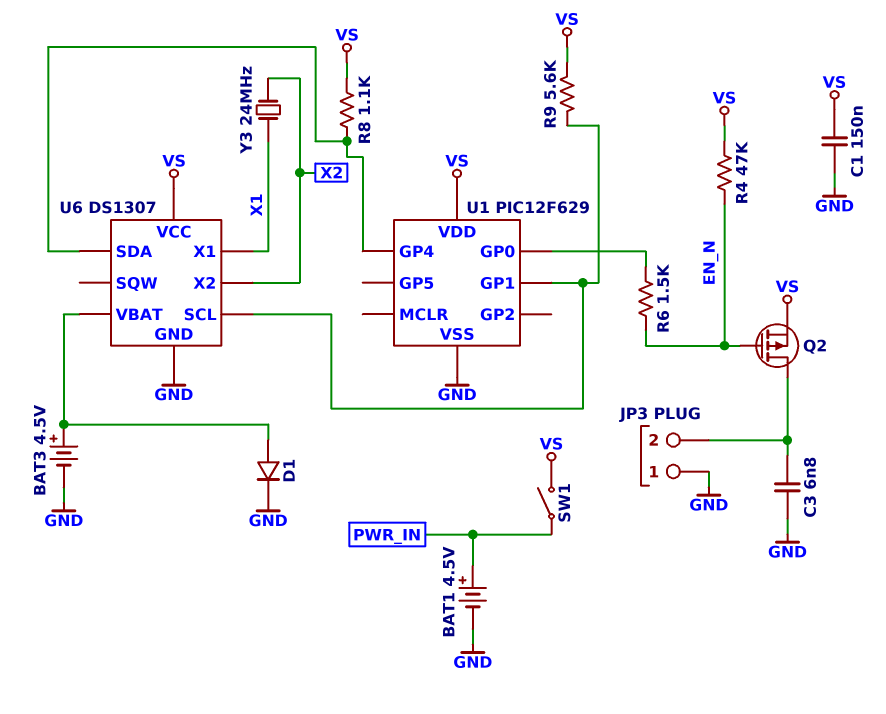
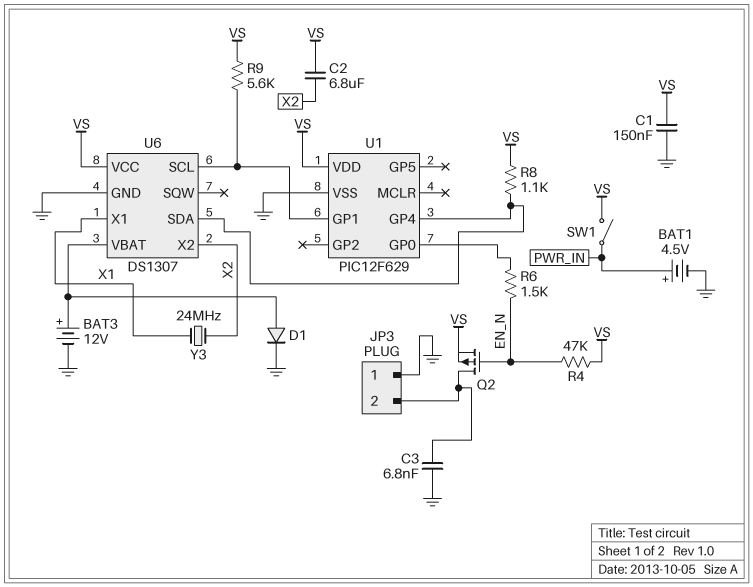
BAT3: 4.5V (plus U6/VBAT, minus GND) -> 12V (plus U6/VBAT, minus GND)
C2: none -> 6.8uF (VS, X2)

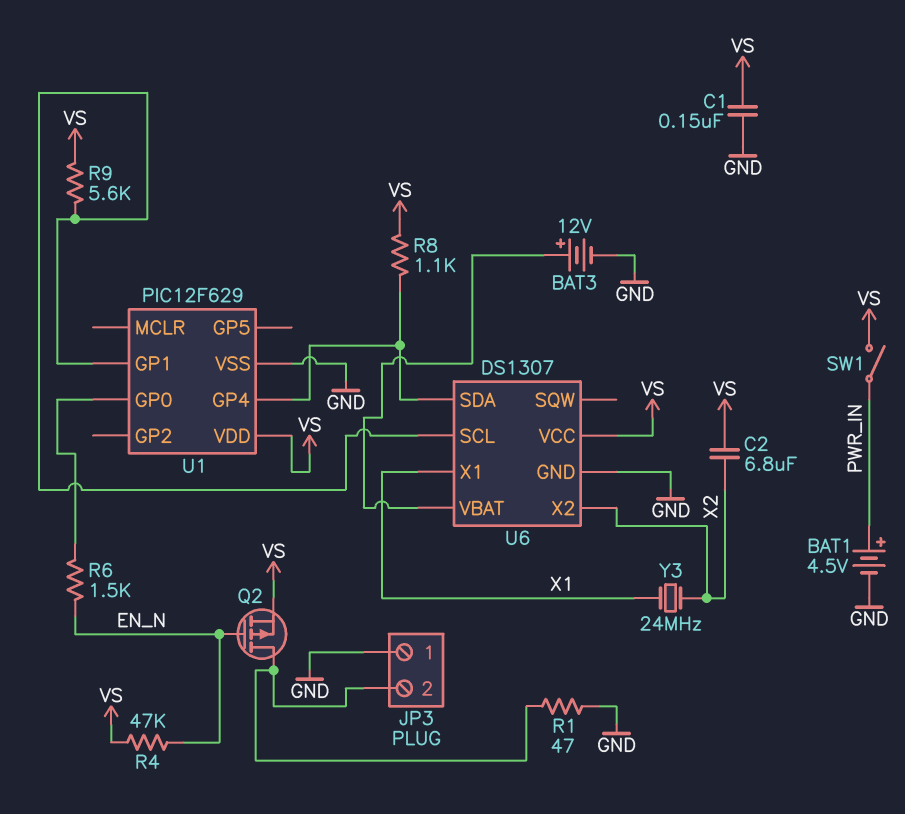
C3: 6.8nF (GND, JP3/2) -> none
D1: diode (A U6/VBAT, K GND) -> none
R1: none -> 47 (GND, JP3/2)

